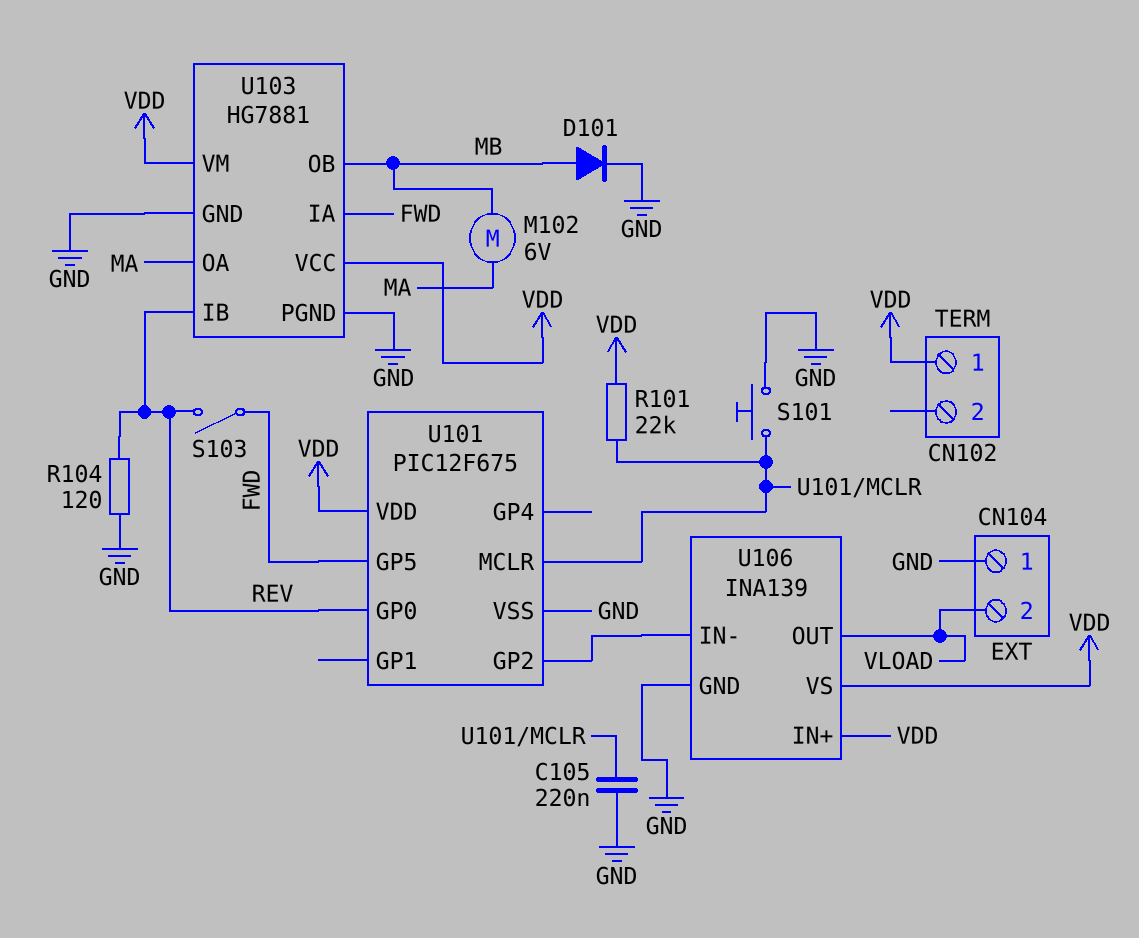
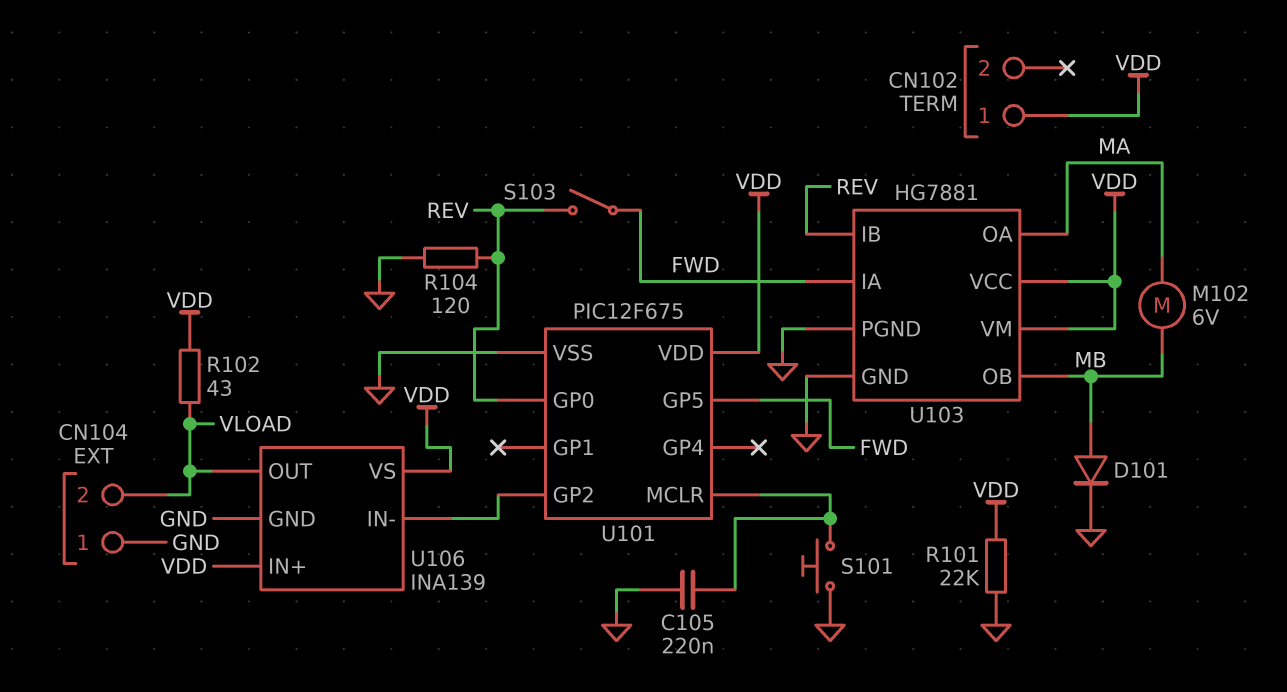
R101: 22k (U101/MCLR, VDD) -> 22k (GND, VDD)
R102: none -> 43 (VDD, VLOAD)

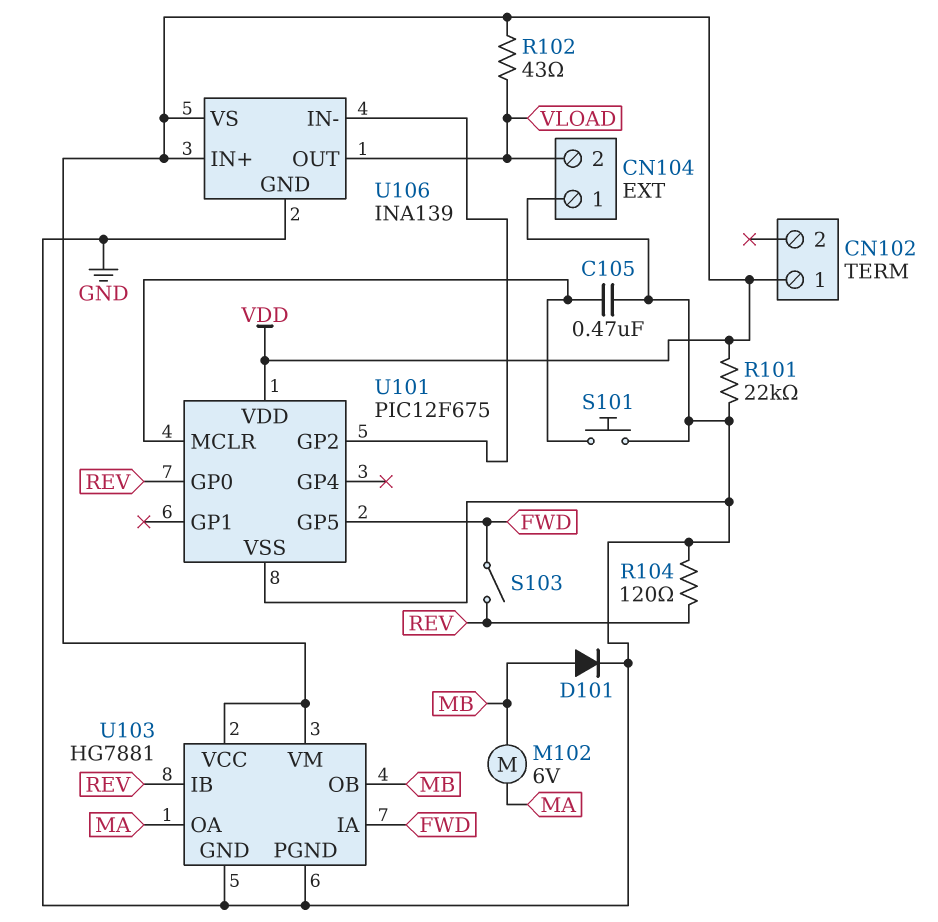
C105: 220nF (GND, U101/MCLR) -> 470nF (GND, U101/MCLR)

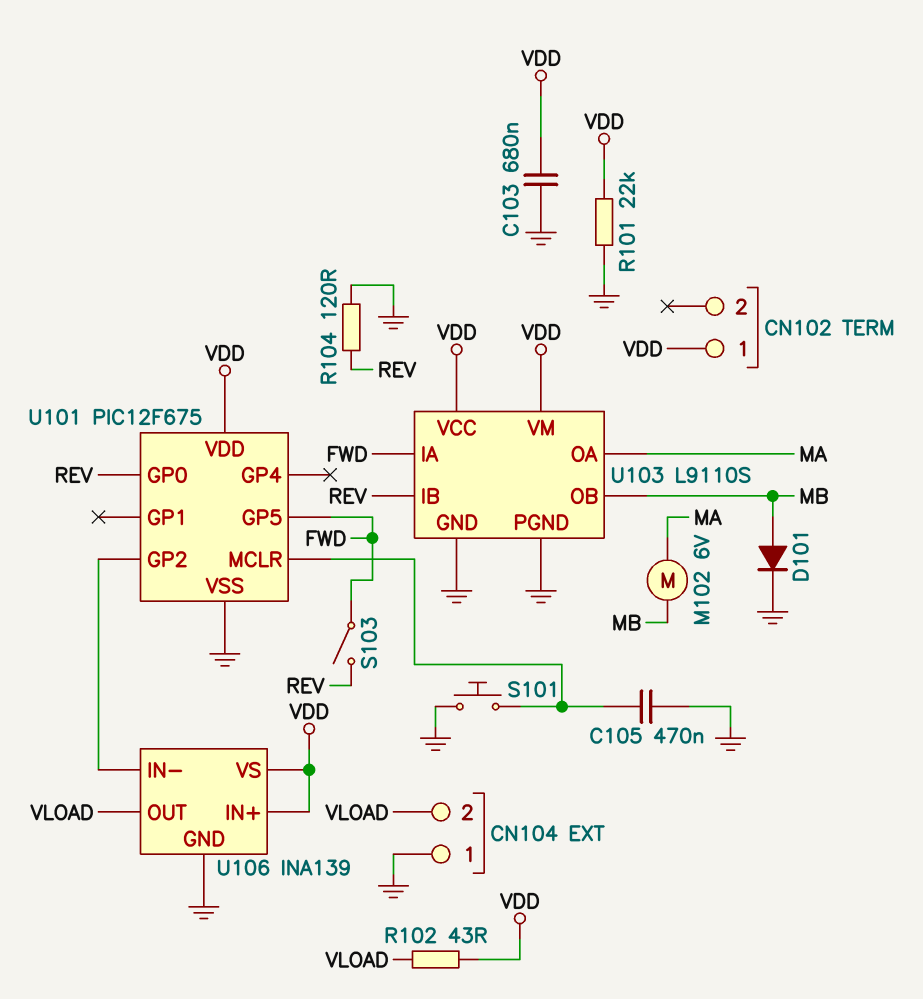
C103: none -> 680nF (GND, VDD)
U103: HG7881 -> L9110S

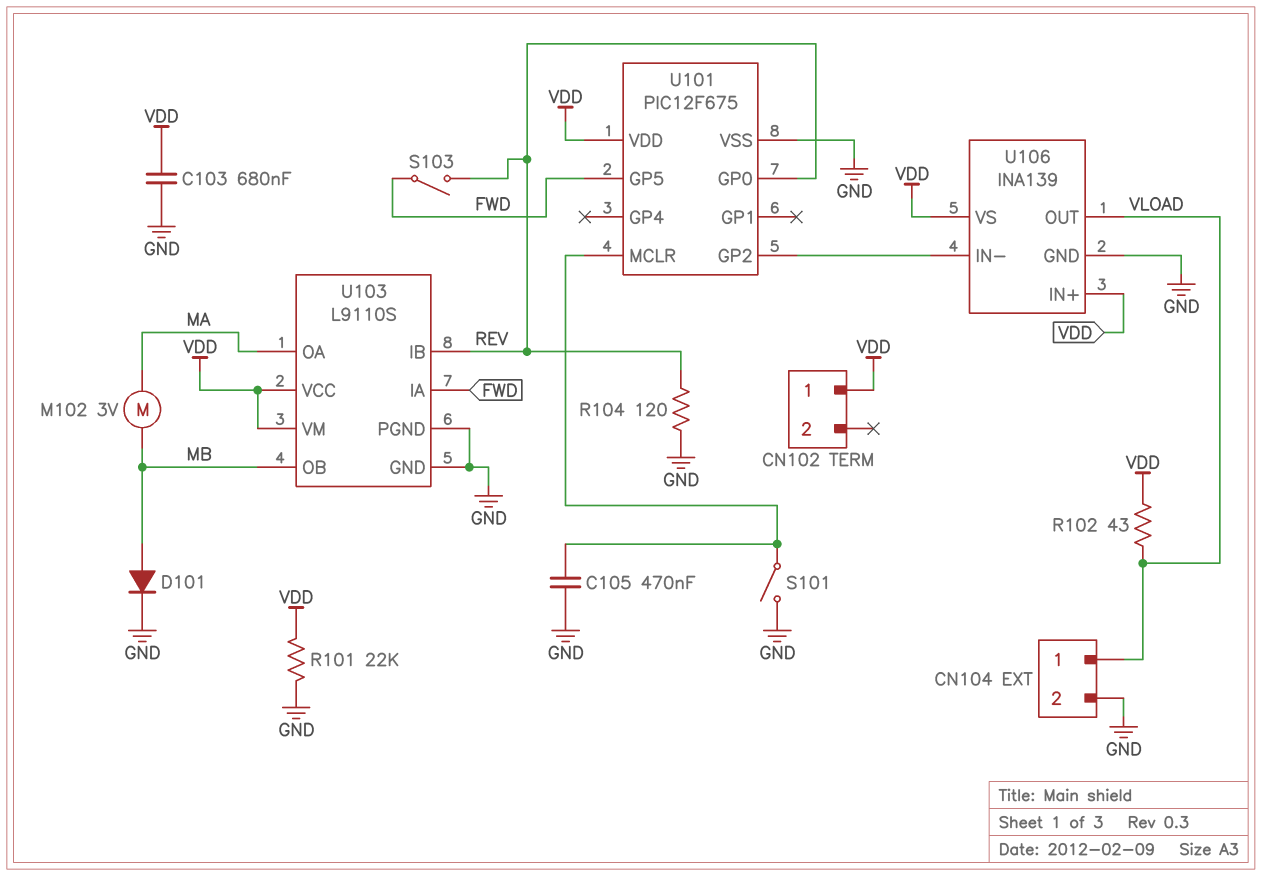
CN104 pin 1: GND -> VLOAD
CN104 pin 2: VLOAD -> GND
M102: motor 6V (MA, MB) -> motor 3V (MA, MB)
S101: button (GND, U101/MCLR) -> switch (GND, U101/MCLR)

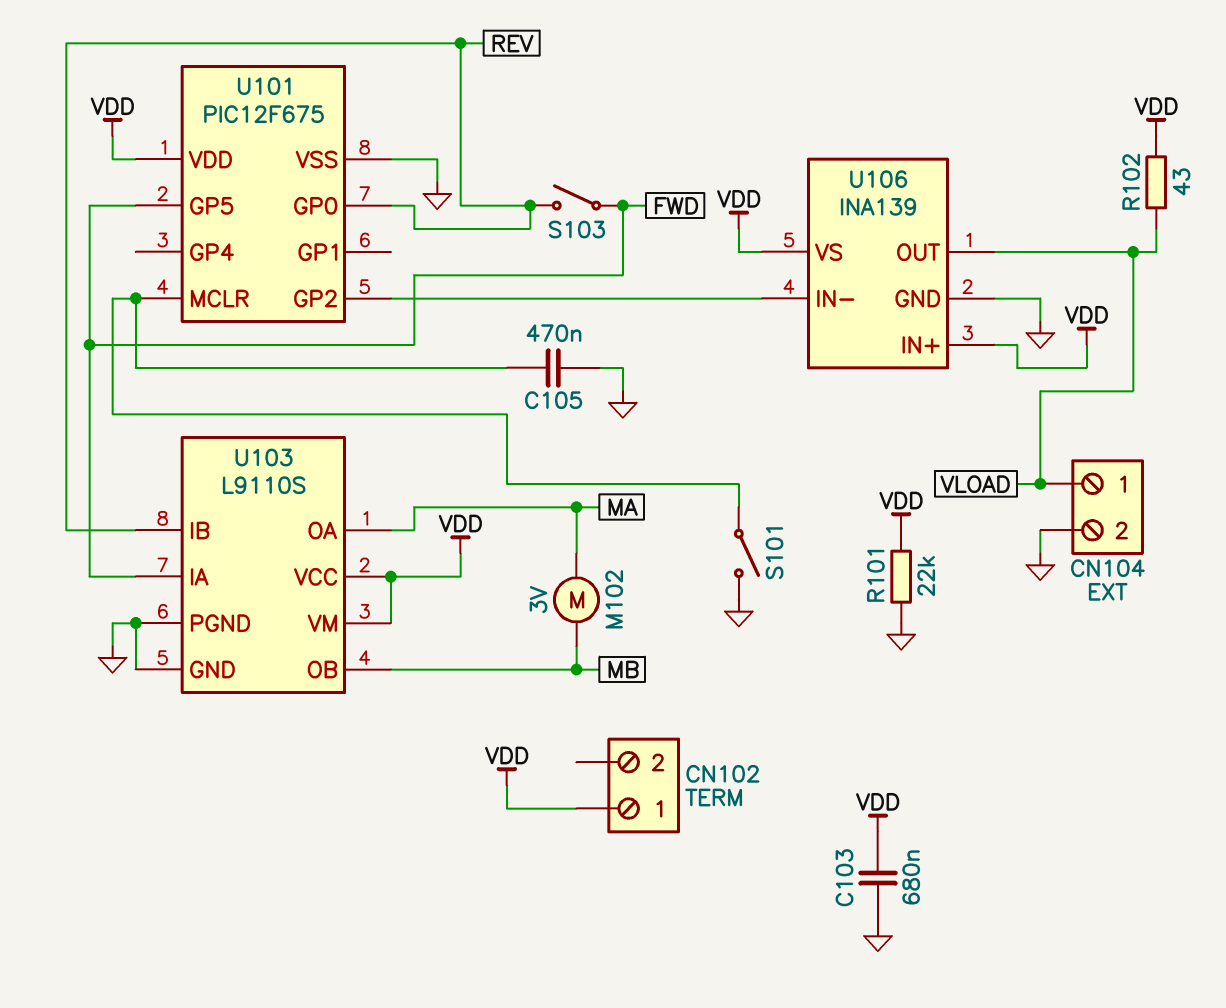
D101: diode (A MB, K GND) -> none
R104: 120 (GND, REV) -> none

